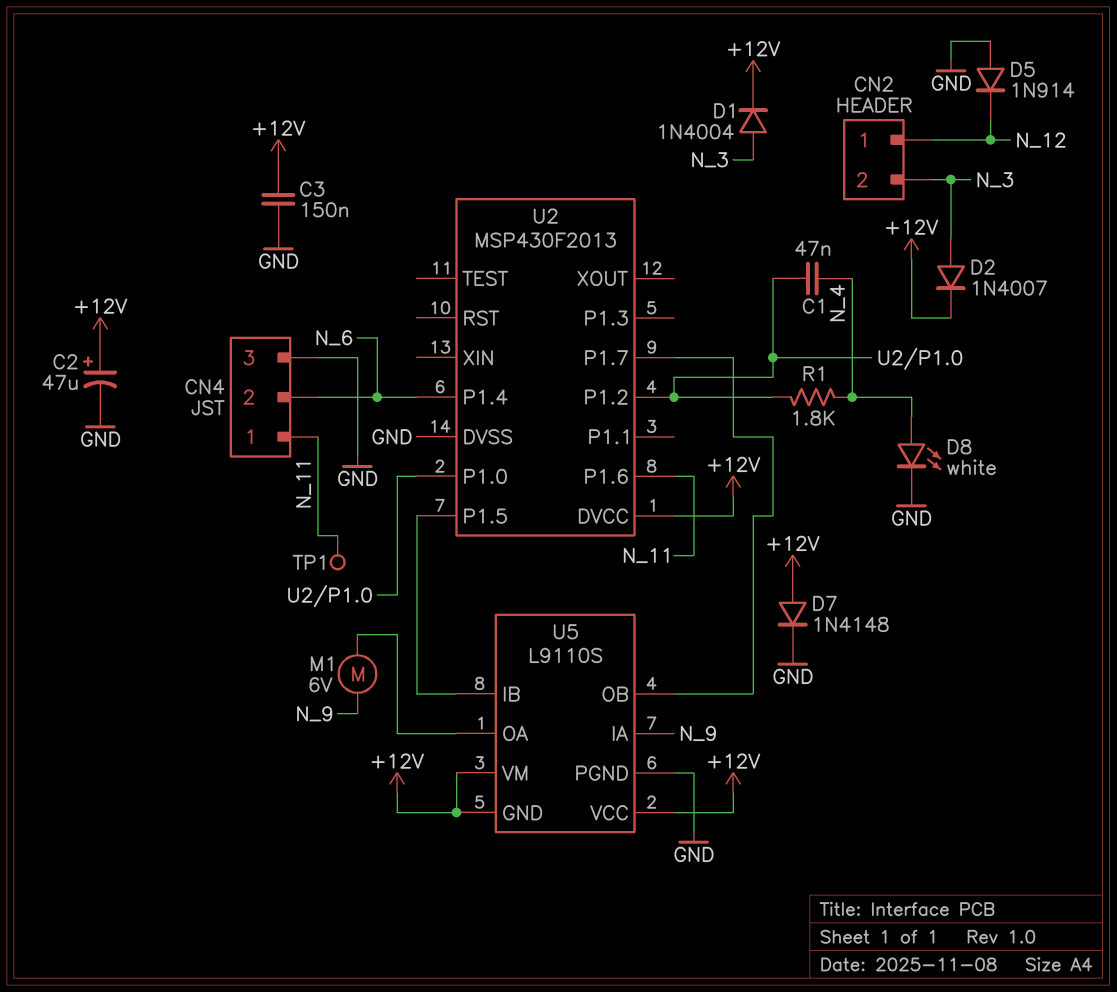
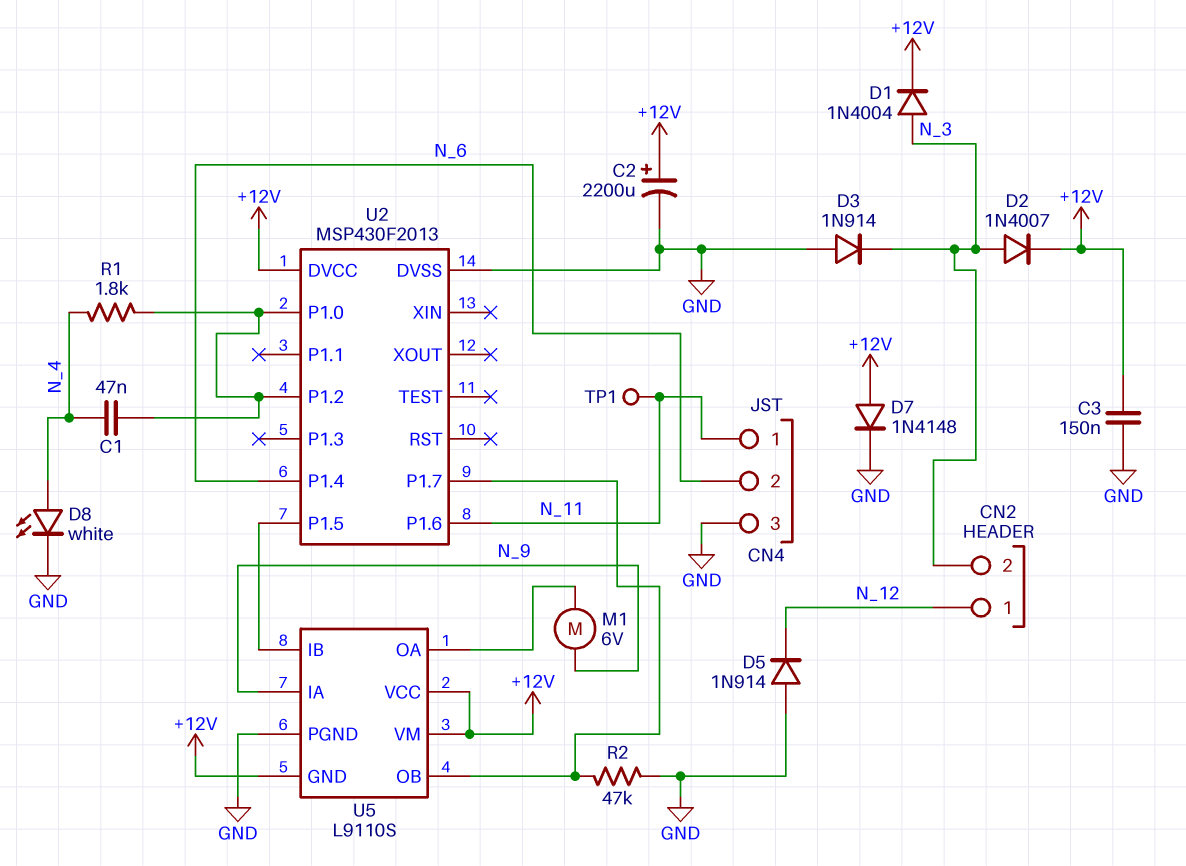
C2: 47uF (plus +12V, minus GND) -> 2200uF (plus +12V, minus GND)
D3: none -> diode 1N914 (A GND, K N_3)
R2: none -> 47k (GND, U2/P1.7)

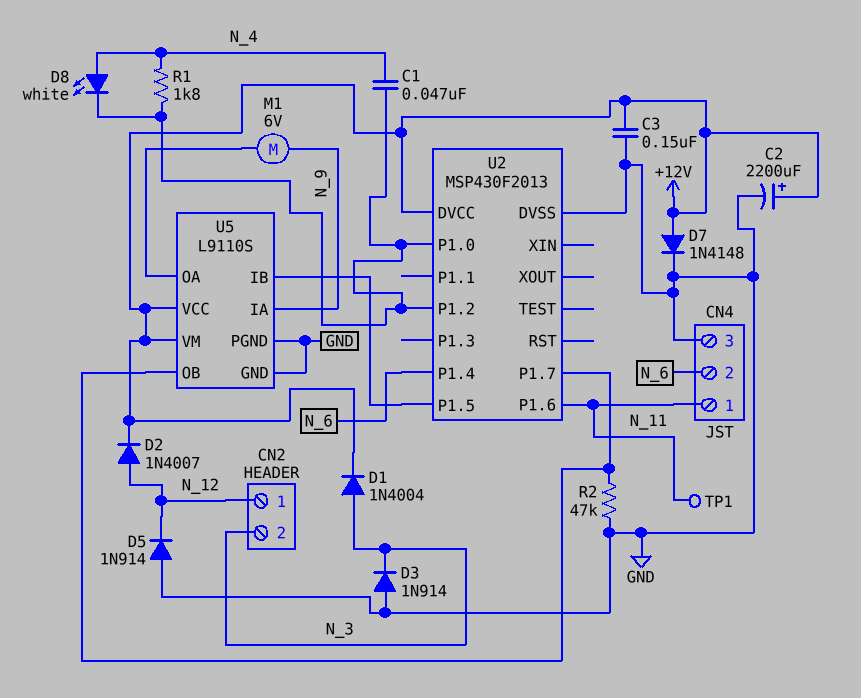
D2: diode 1N4007 (A N_3, K +12V) -> diode 1N4007 (A N_12, K +12V)
D8: LED white (A N_4, K GND) -> LED white (A N_4, K U2/P1.0)
U5 pin GND: +12V -> GND

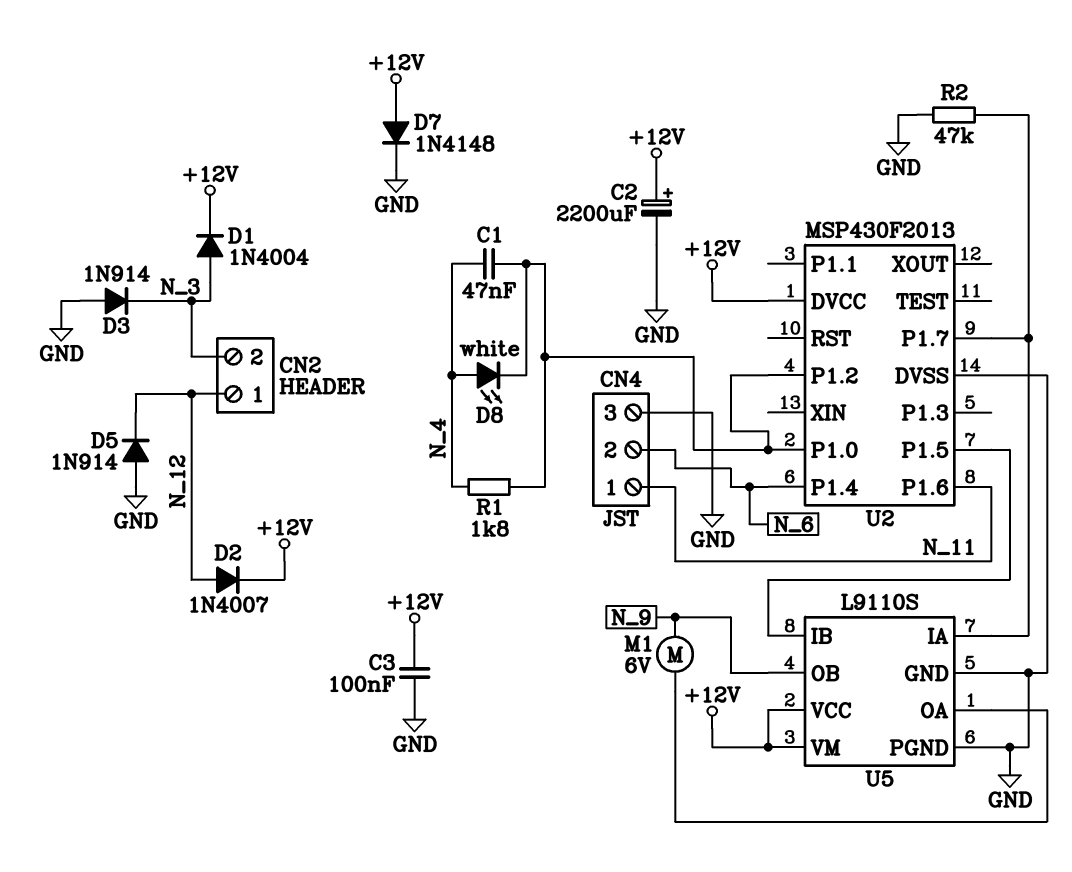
C3: 150nF (+12V, GND) -> 100nF (+12V, GND)
TP1: test point (N_11) -> none
U5 pin IA: N_9 -> U2/P1.7
U5 pin OB: U2/P1.7 -> N_9

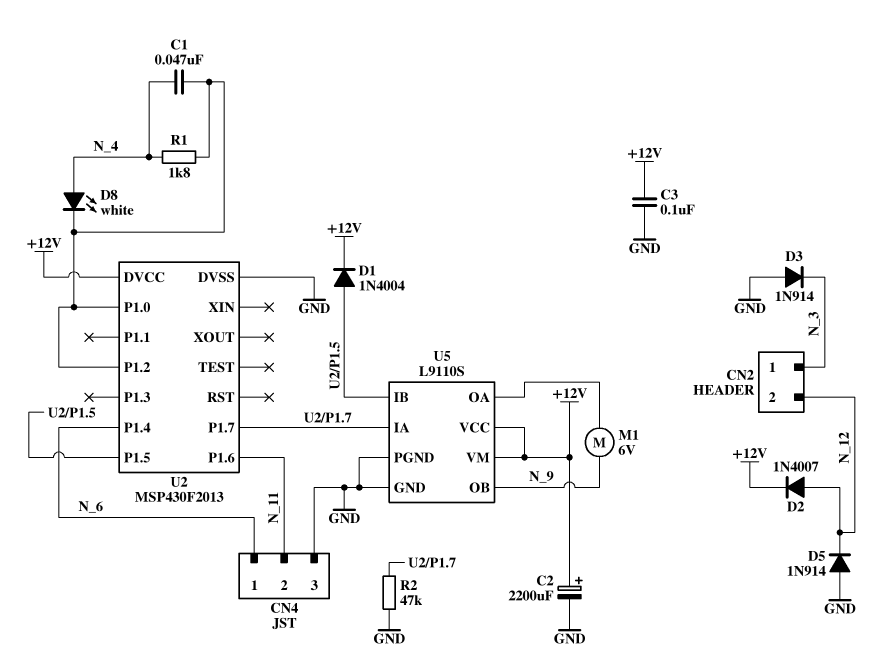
CN2 pin 1: N_12 -> N_3
CN2 pin 2: N_3 -> N_12
CN4 pin 1: N_11 -> N_6
CN4 pin 2: N_6 -> N_11
D1: diode 1N4004 (A N_3, K +12V) -> diode 1N4004 (A U2/P1.5, K +12V)
D7: diode 1N4148 (A +12V, K GND) -> none

